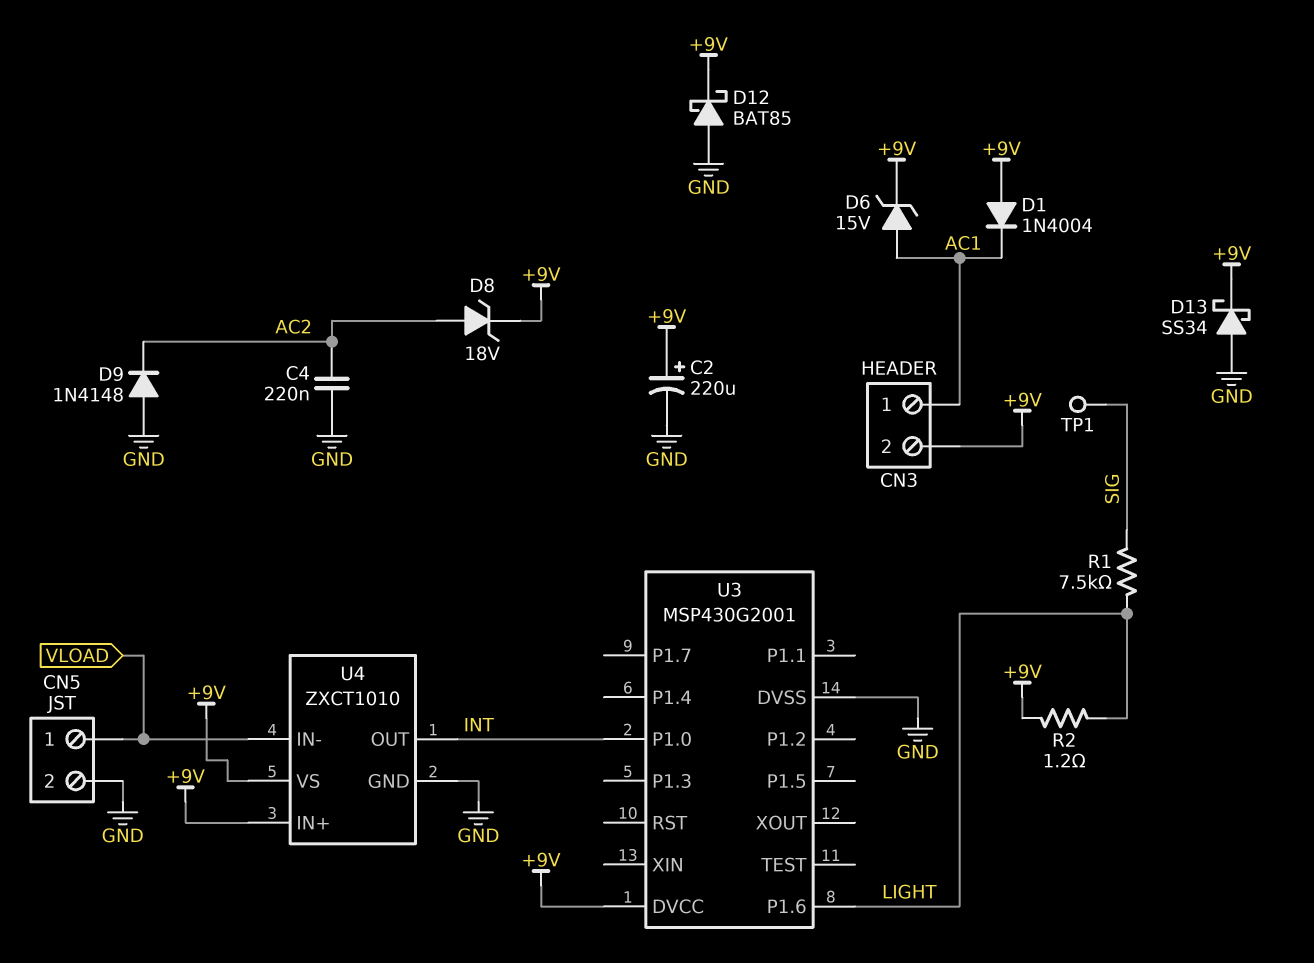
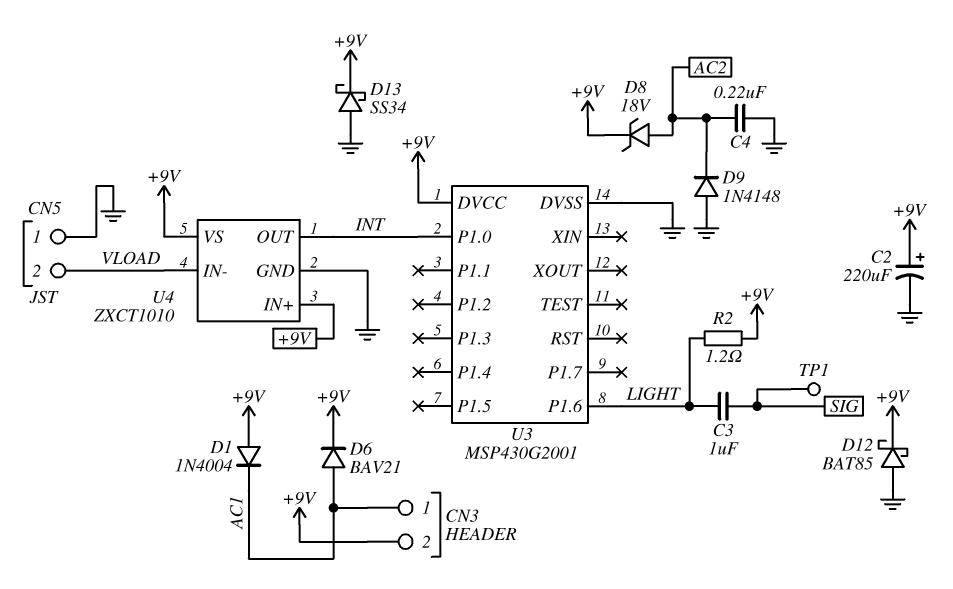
C3: none -> 1uF (LIGHT, SIG)
CN5 pin 1: VLOAD -> GND
CN5 pin 2: GND -> VLOAD
D6: zener 15V (A AC1, K +9V) -> diode BAV21 (A AC1, K +9V)
R1: 7.5k (LIGHT, SIG) -> none

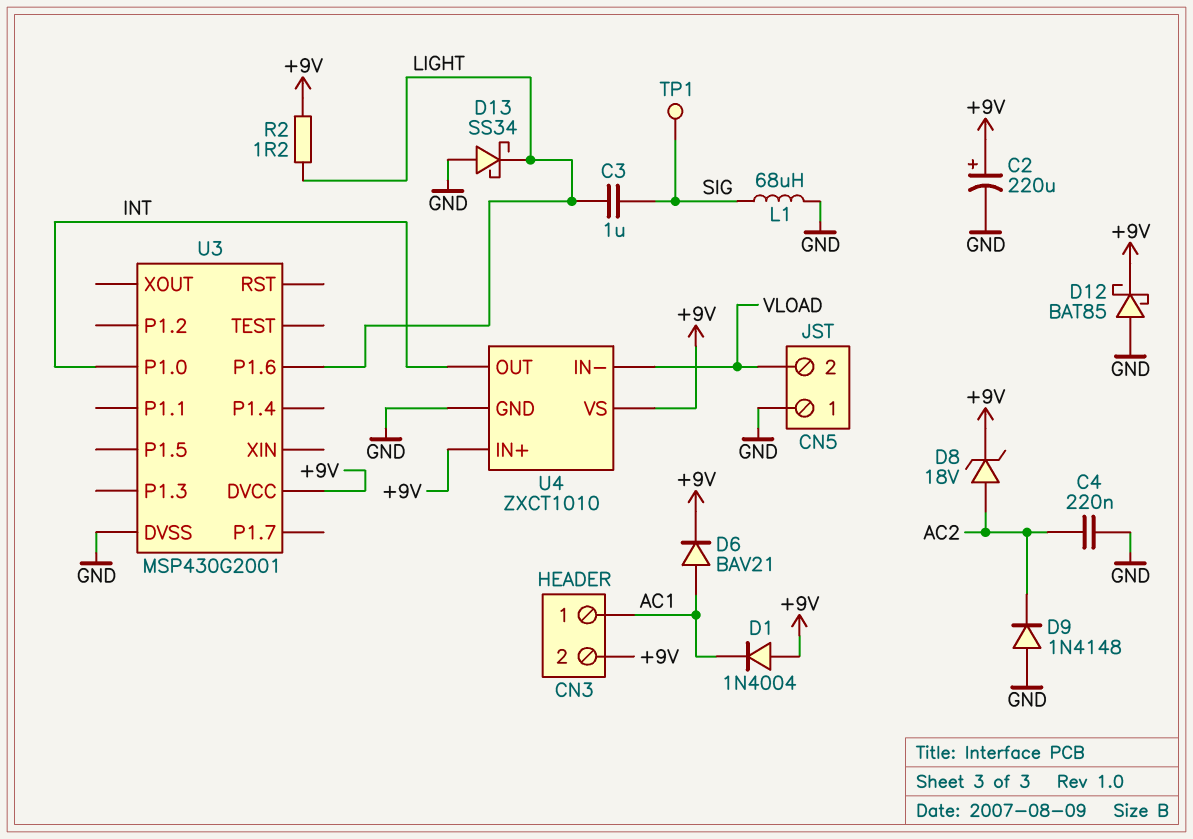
D13: schottky SS34 (A GND, K +9V) -> schottky SS34 (A GND, K LIGHT)
L1: none -> 68uH (GND, SIG)

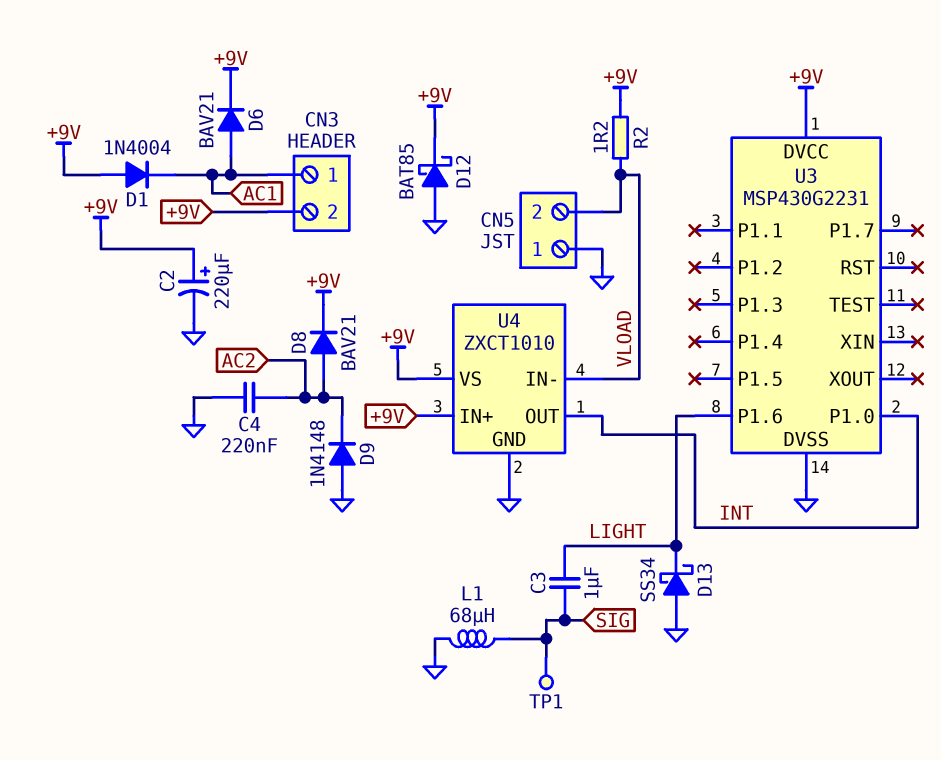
D8: zener 18V (A AC2, K +9V) -> diode BAV21 (A AC2, K +9V)
R2: 1.2 (+9V, LIGHT) -> 1.2 (+9V, VLOAD)
U3: MSP430G2001 -> MSP430G2231

